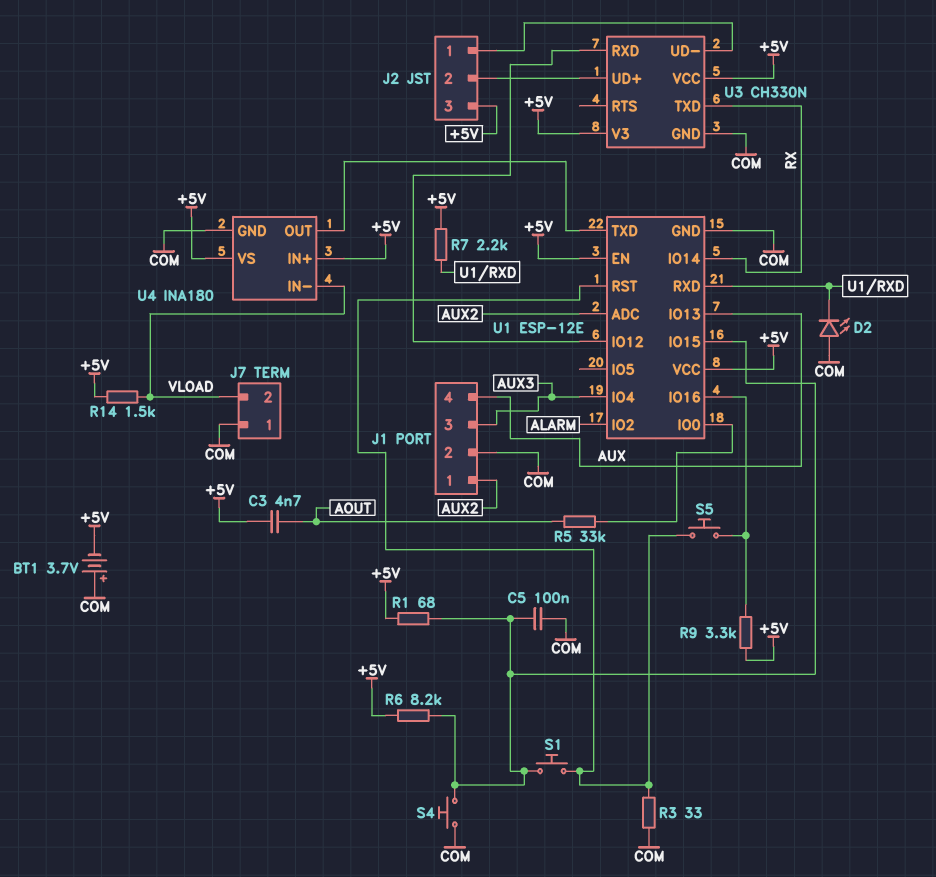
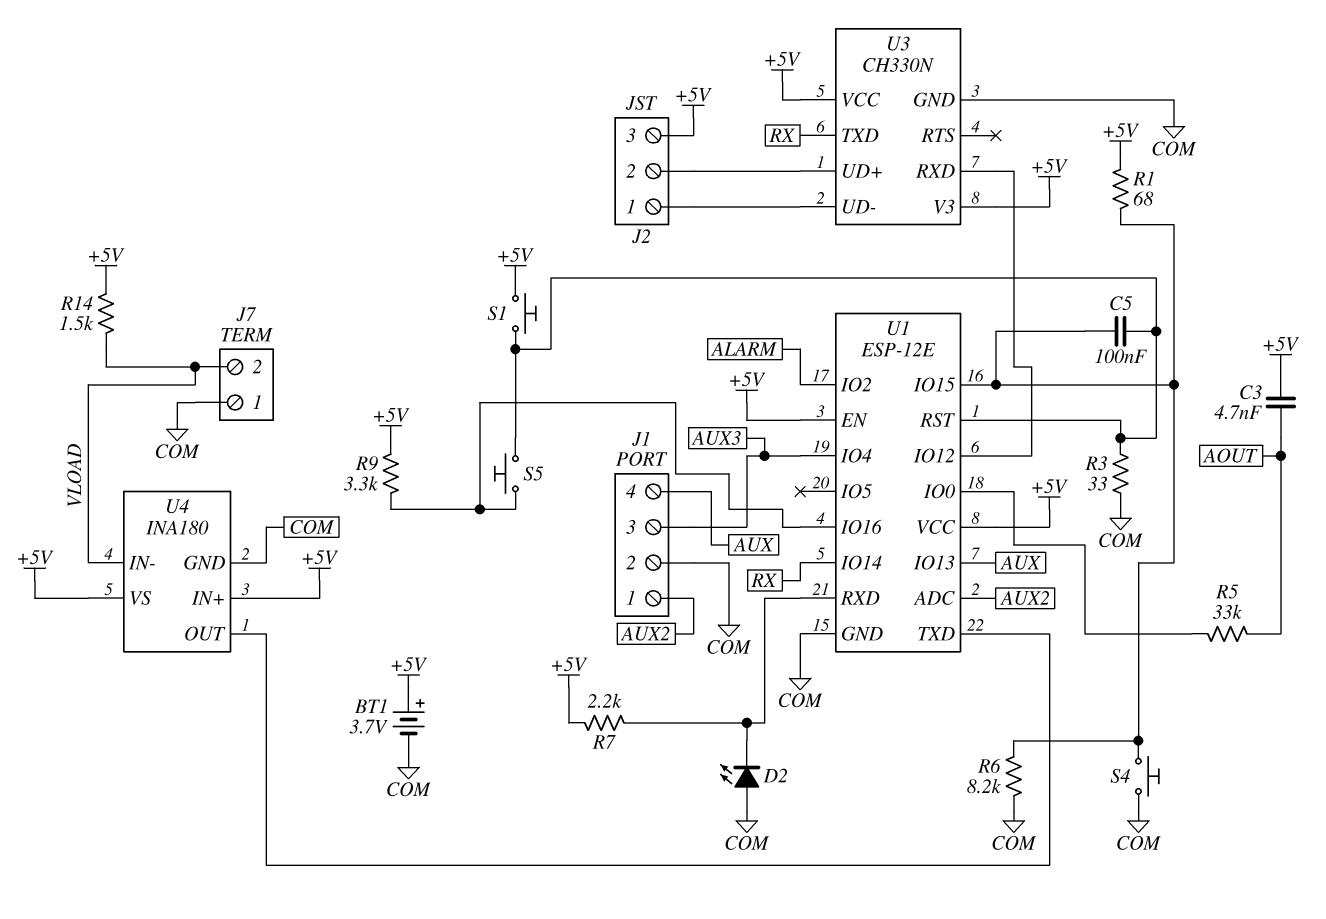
BT1: 3.7V (plus COM, minus +5V) -> 3.7V (plus +5V, minus COM)
C5: 100nF (COM, U1/IO15) -> 100nF (U1/IO15, U1/RST)
R6: 8.2k (+5V, U1/IO15) -> 8.2k (COM, U1/IO15)
S1: button (U1/IO15, U1/RST) -> button (+5V, U1/RST)

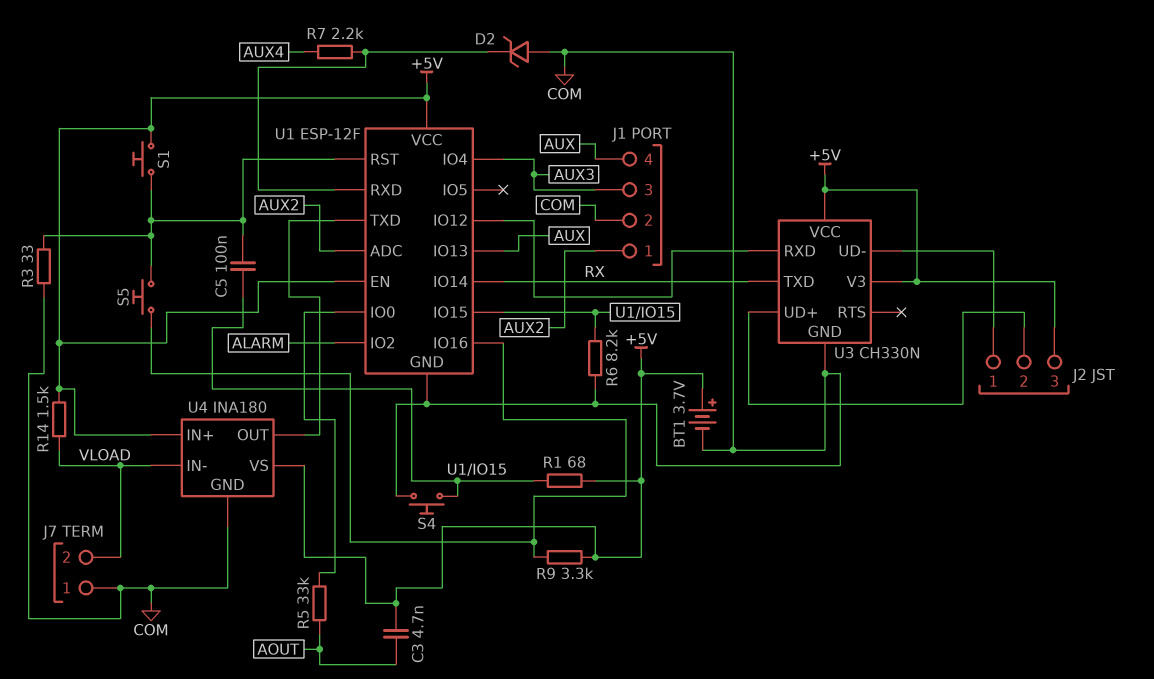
D2: LED (A COM, K U1/RXD) -> zener (A COM, K U1/RXD)
R7: 2.2k (+5V, U1/RXD) -> 2.2k (AUX4, U1/RXD)
U1: ESP-12E -> ESP-12F

